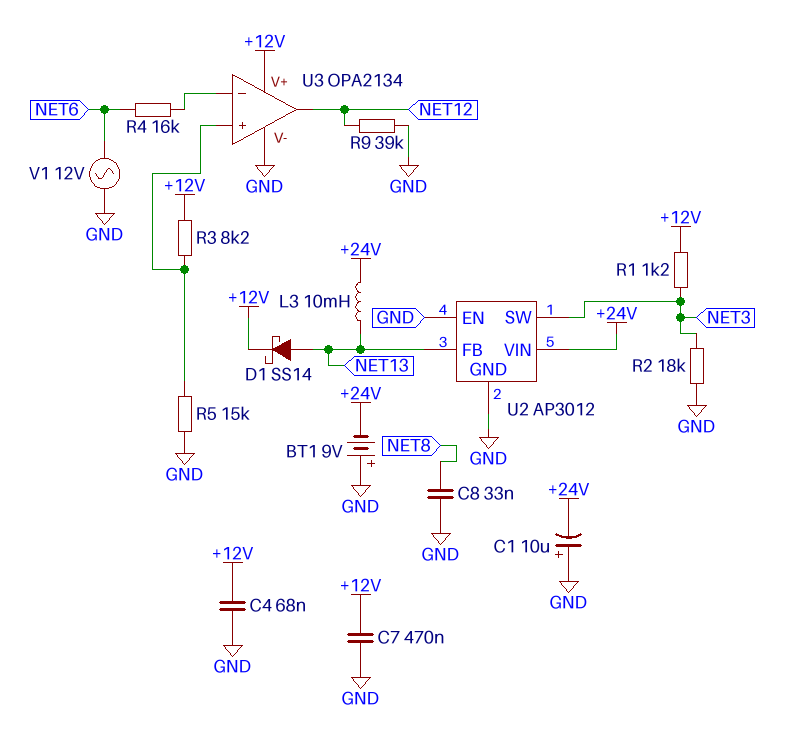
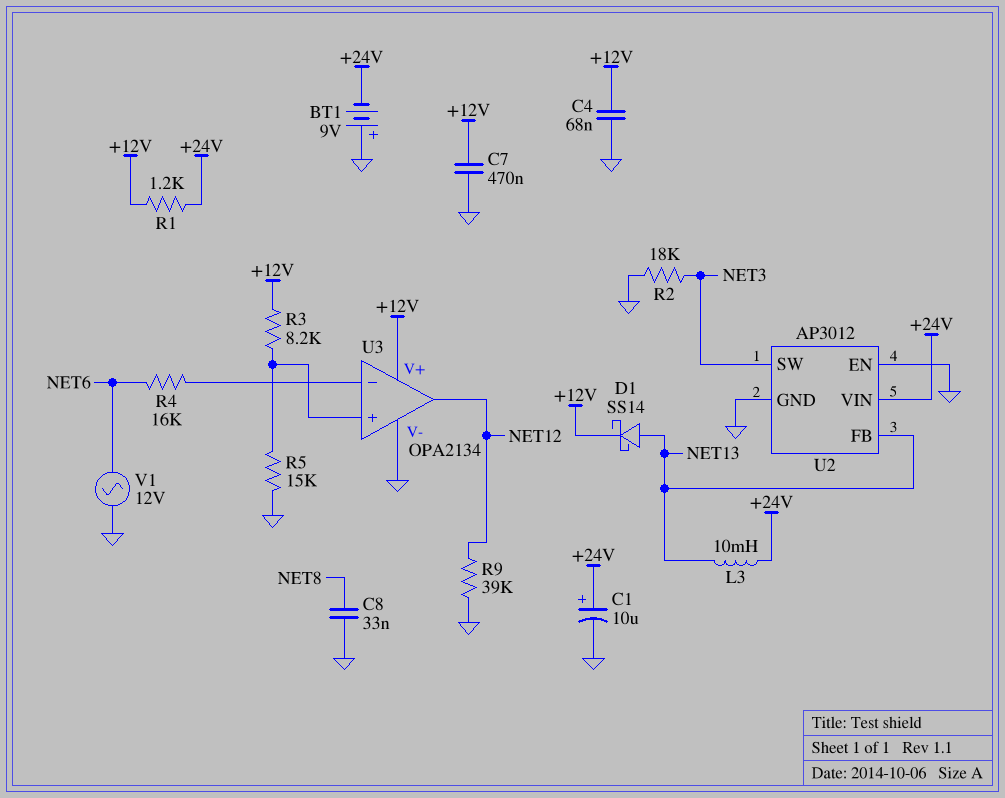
C1: 10uF (plus GND, minus +24V) -> 10uF (plus +24V, minus GND)
R1: 1.2k (+12V, NET3) -> 1.2k (+12V, +24V)

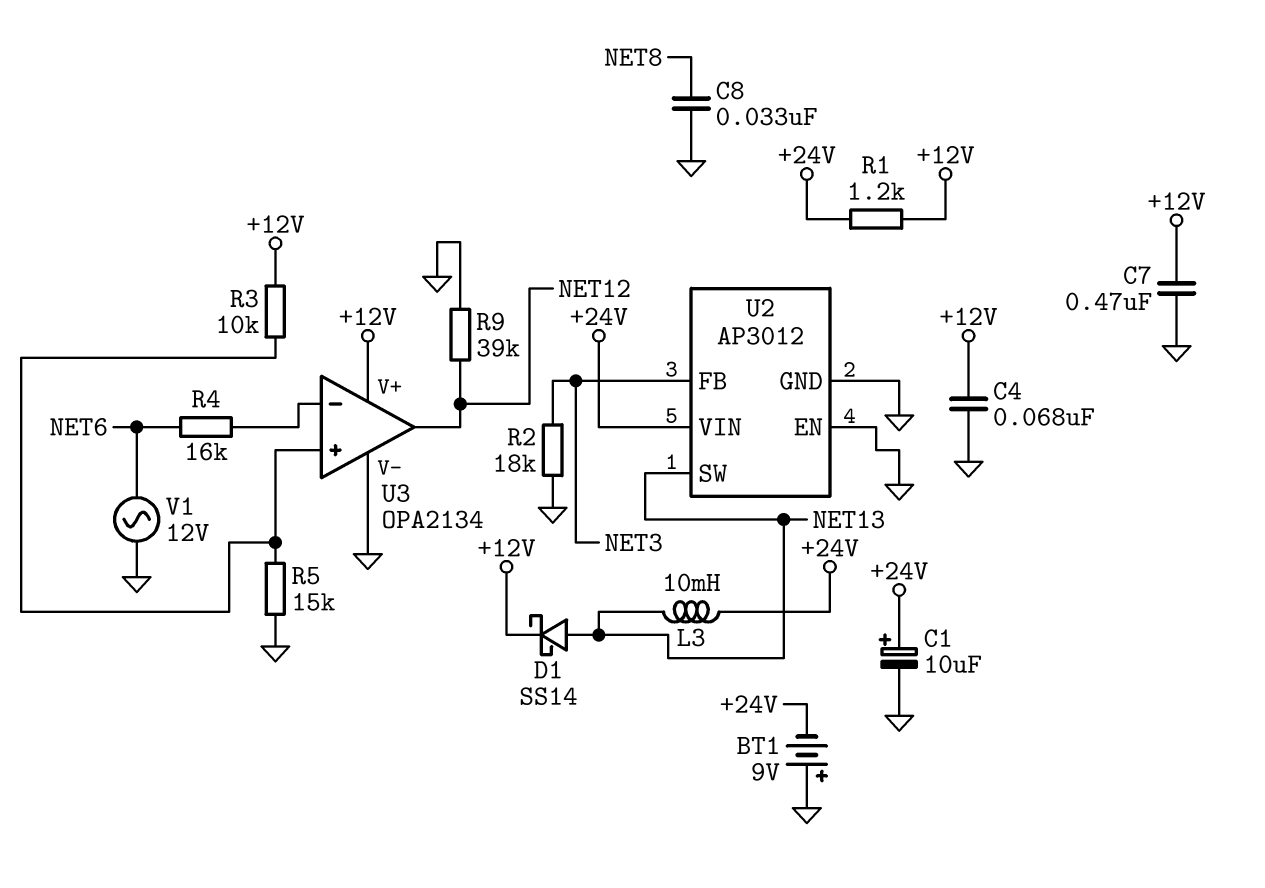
R3: 8.2k (+12V, U3/in+) -> 10k (+12V, U3/in+)
U2 pin FB: NET13 -> NET3
U2 pin SW: NET3 -> NET13

